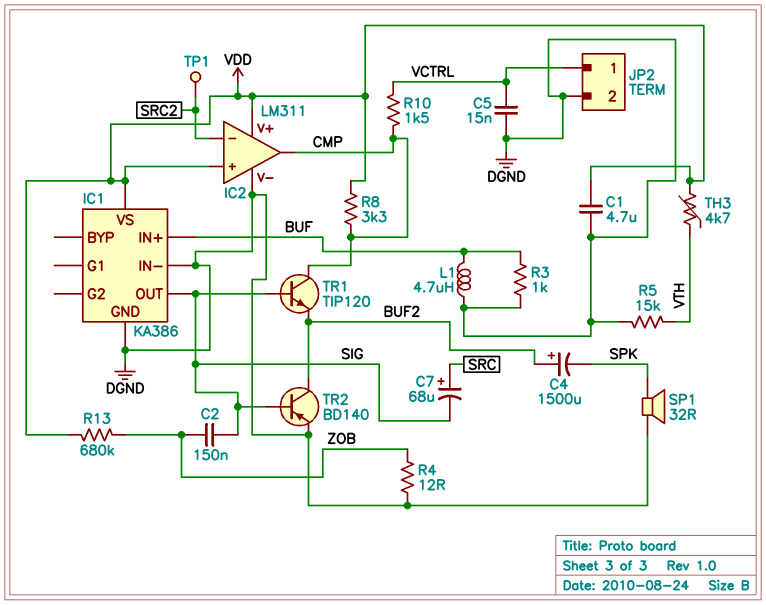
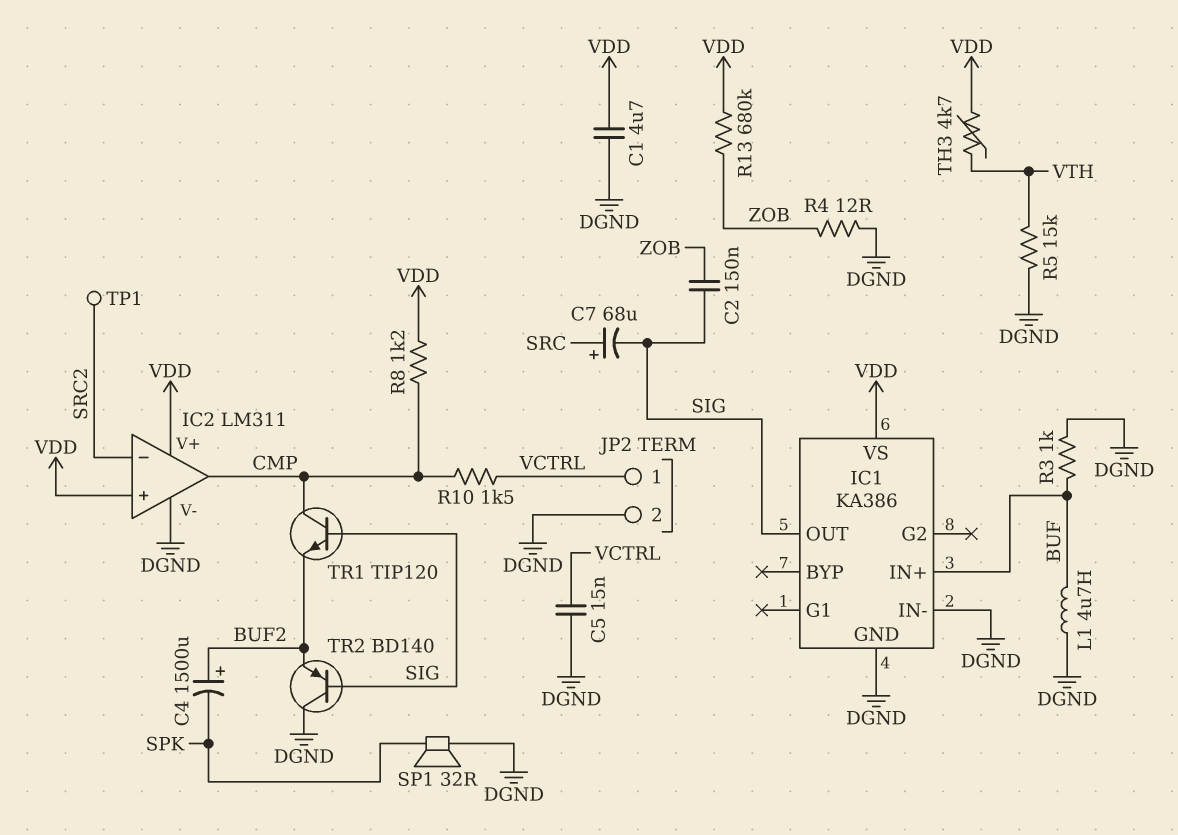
R8: 3.3k (CMP, VDD) -> 1.2k (CMP, VDD)
TR2: PNP BD140 (B SIG, C BUF2, E DGND) -> PNP BD140 (B SIG, C DGND, E BUF2)

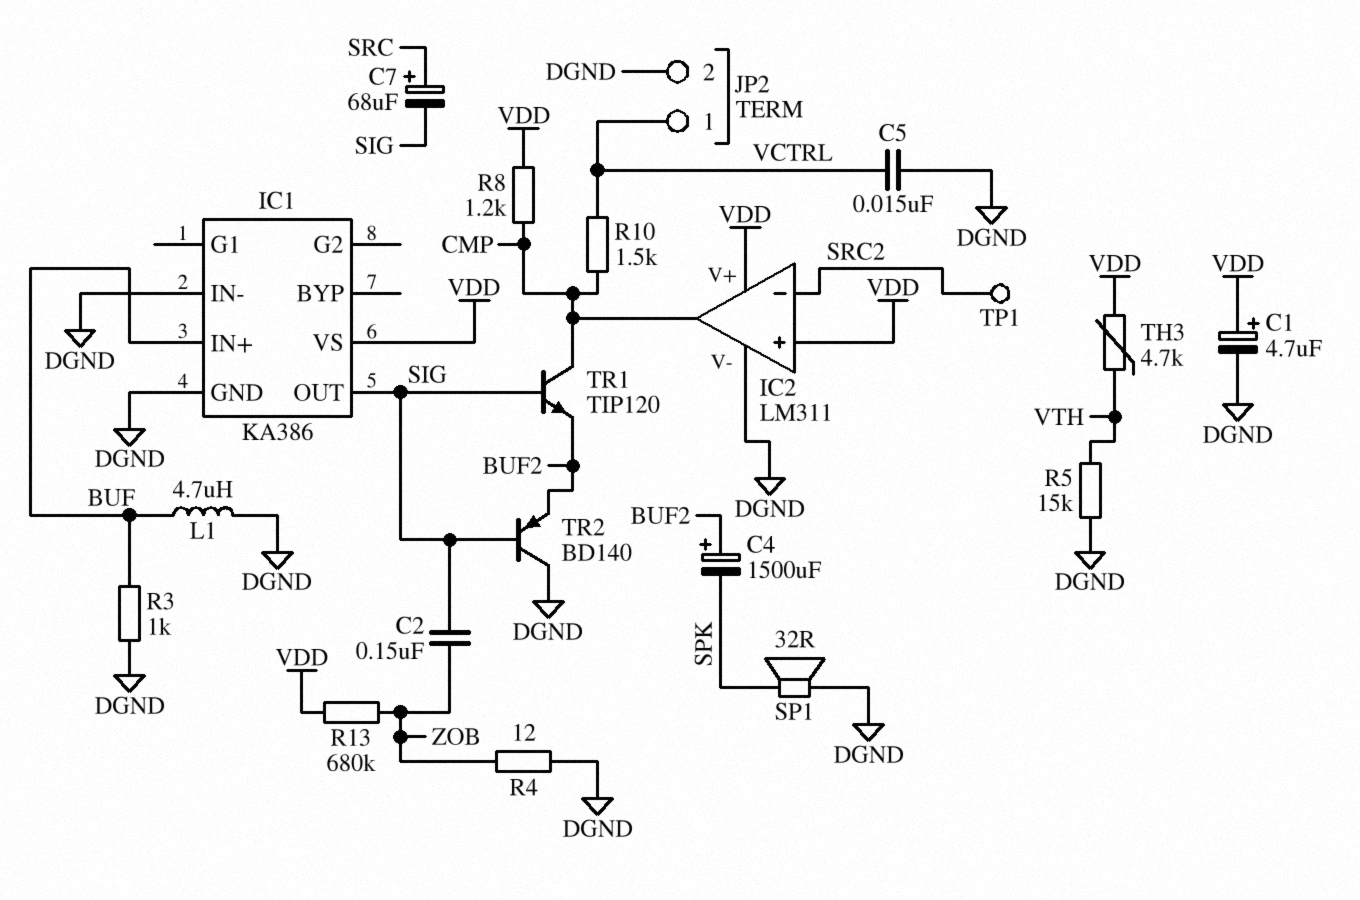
C1: 4.7uF (DGND, VDD) -> 4.7uF (plus VDD, minus DGND)

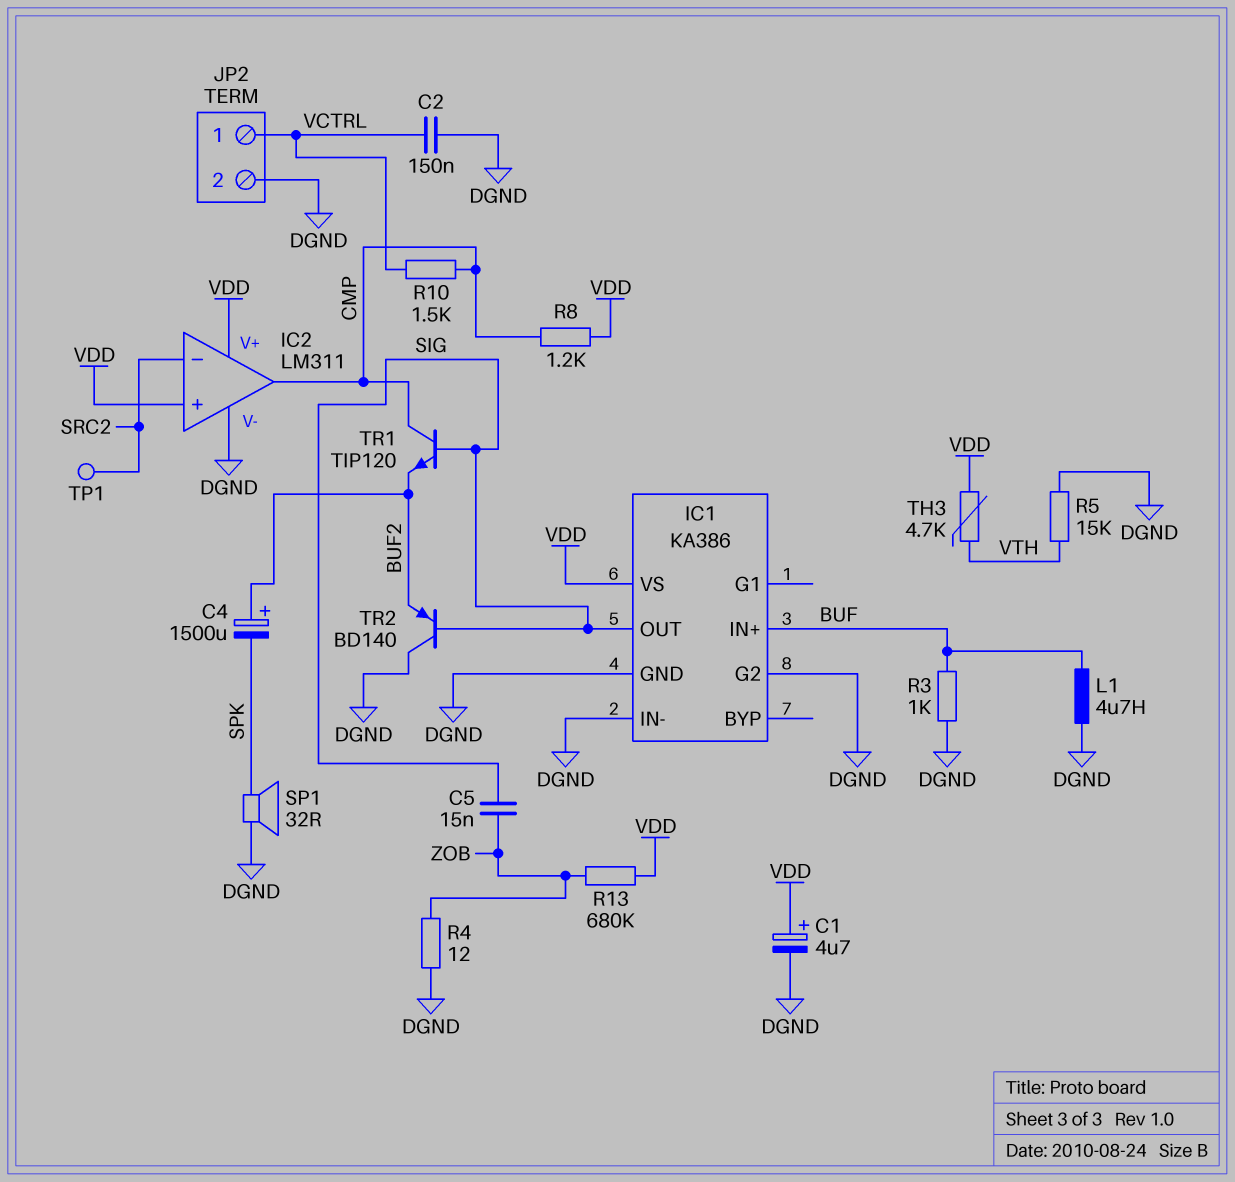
C2: 150nF (SIG, ZOB) -> 150nF (DGND, VCTRL)
C5: 15nF (DGND, VCTRL) -> 15nF (SIG, ZOB)
C7: 68uF (plus SRC, minus SIG) -> none
IC1 pin G2: none -> DGND

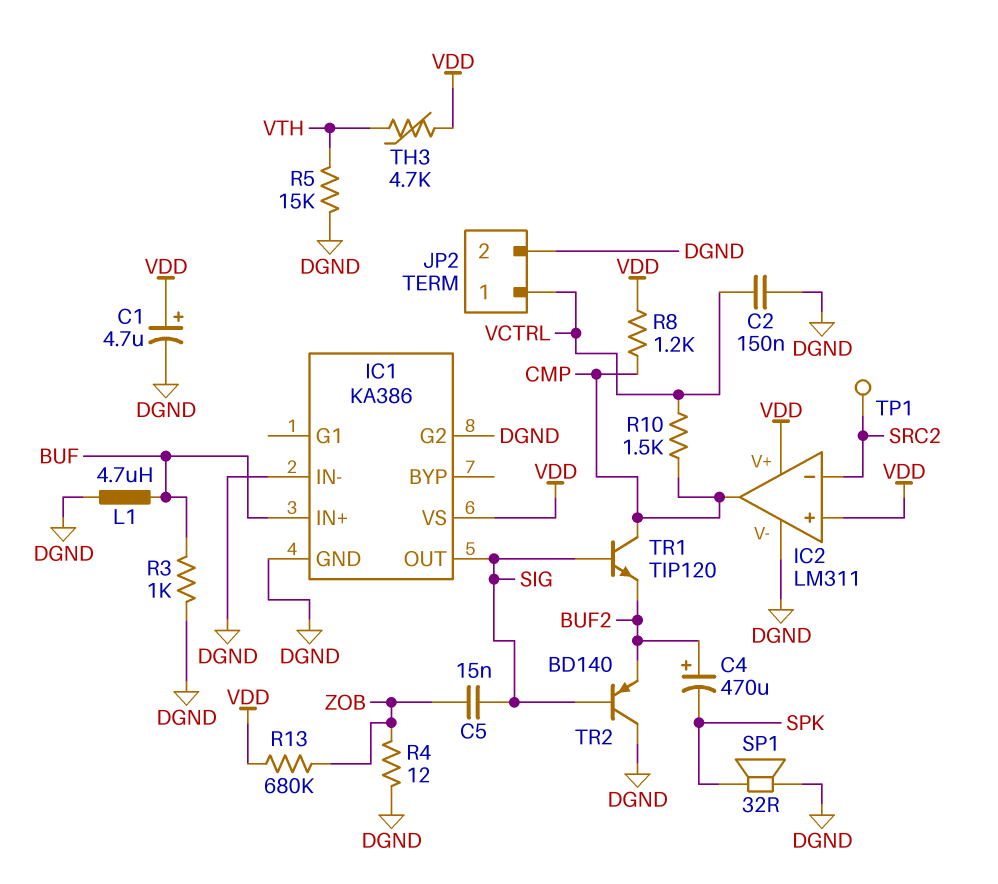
C4: 1500uF (plus BUF2, minus SPK) -> 470uF (plus BUF2, minus SPK)

